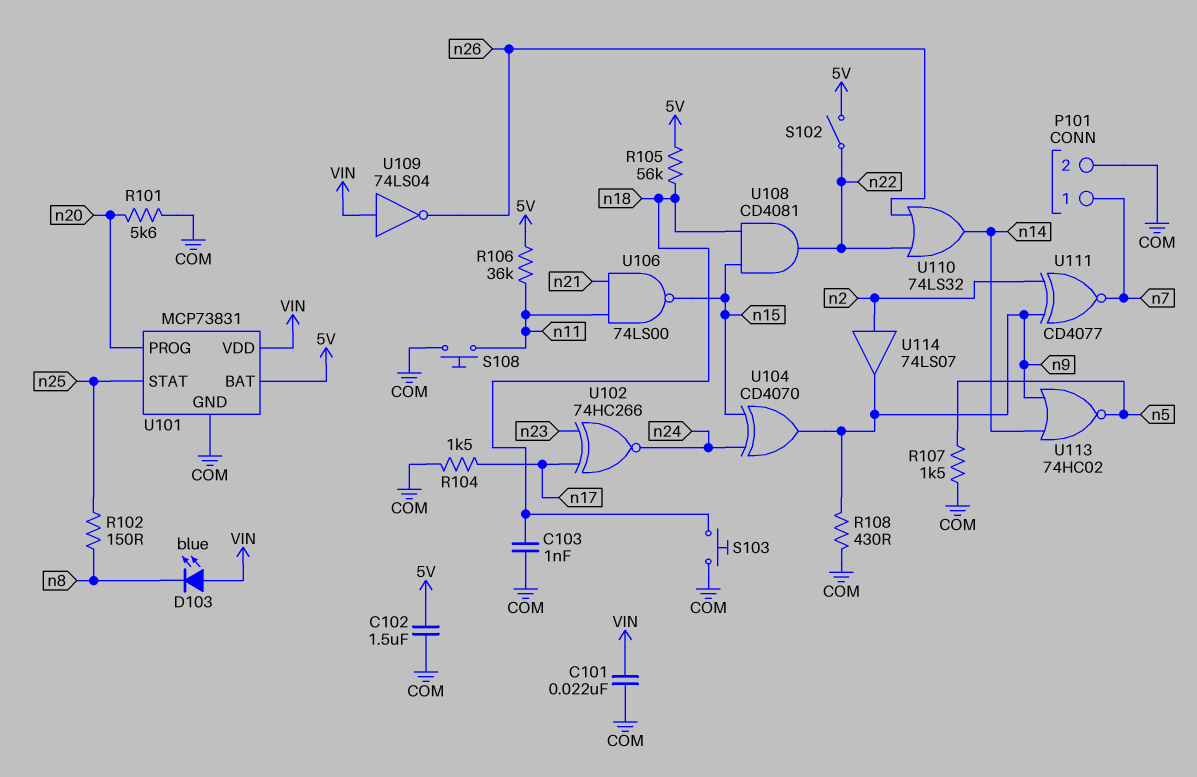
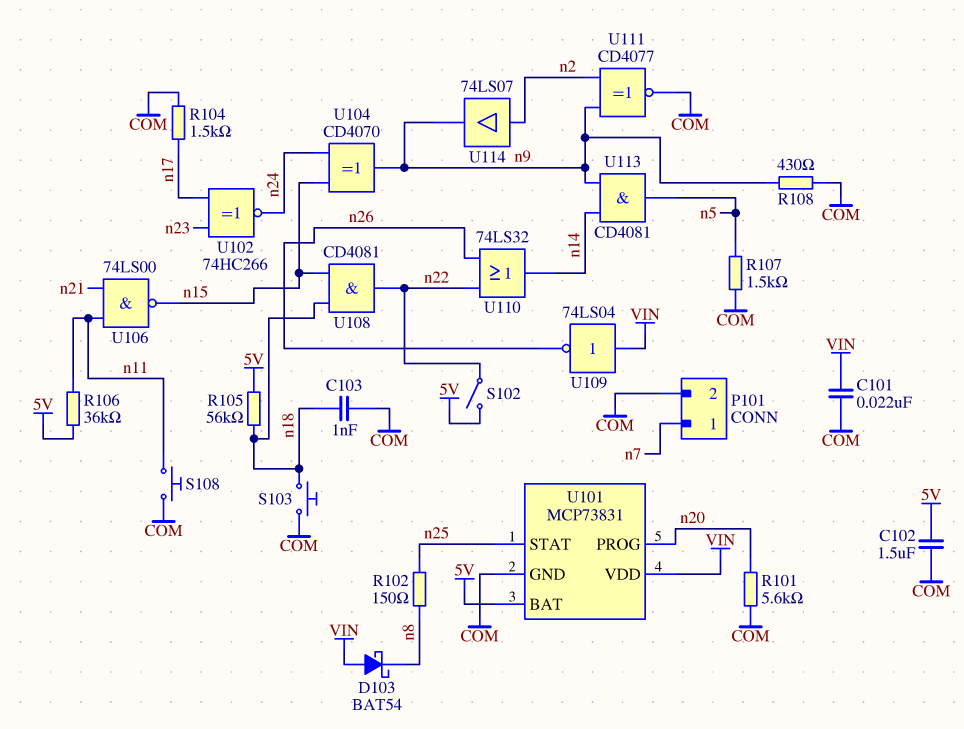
D103: LED blue (A VIN, K n8) -> schottky BAT54 (A VIN, K n8)
U111: XNOR CD4077 (in n2, in n9, out n7) -> XNOR CD4077 (in n2, in n9, out COM)
U113: NOR 74HC02 (in n9, in n14, out n5) -> AND CD4081 (in n9, in n14, out n5)

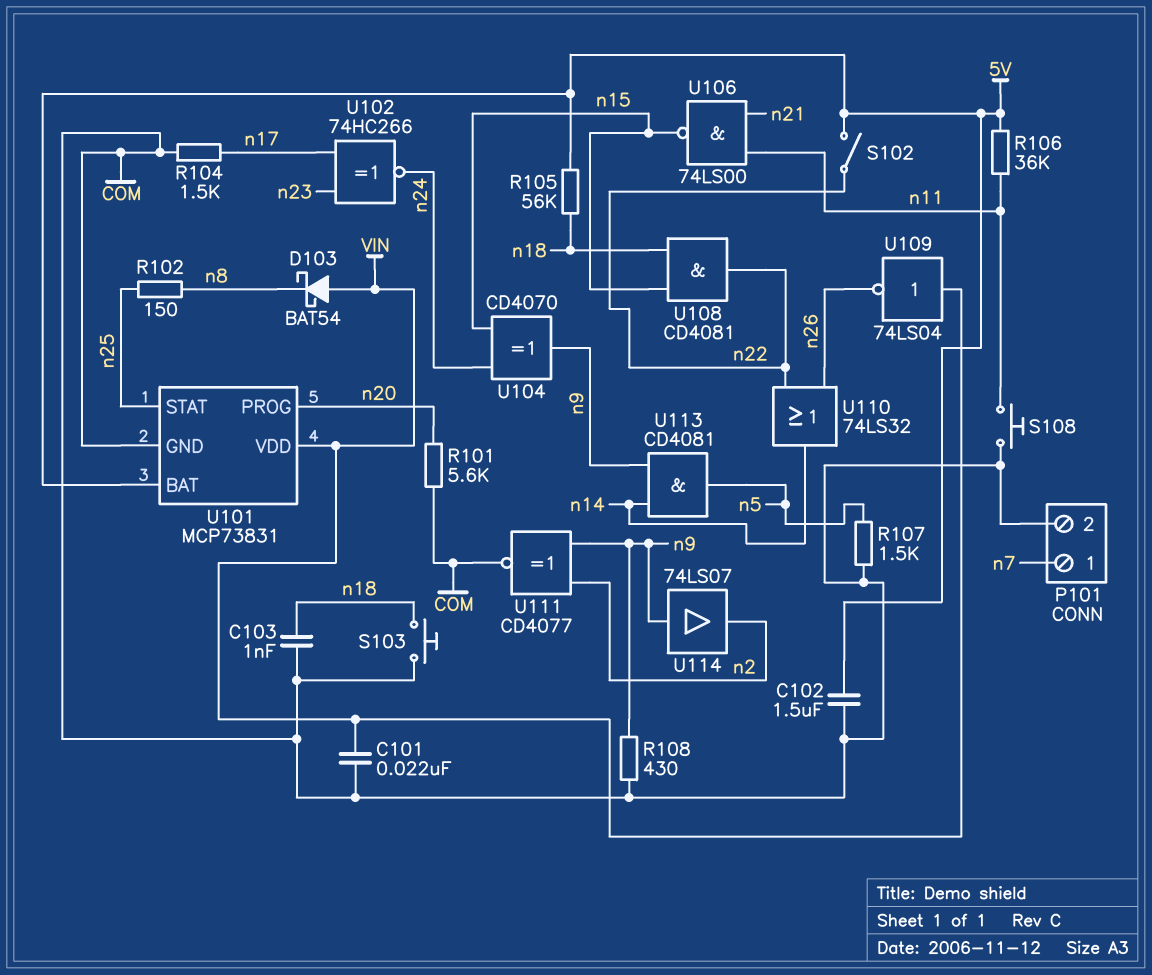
U114: buffer 74LS07 (in n2, out n9) -> buffer 74LS07 (in n9, out n2)

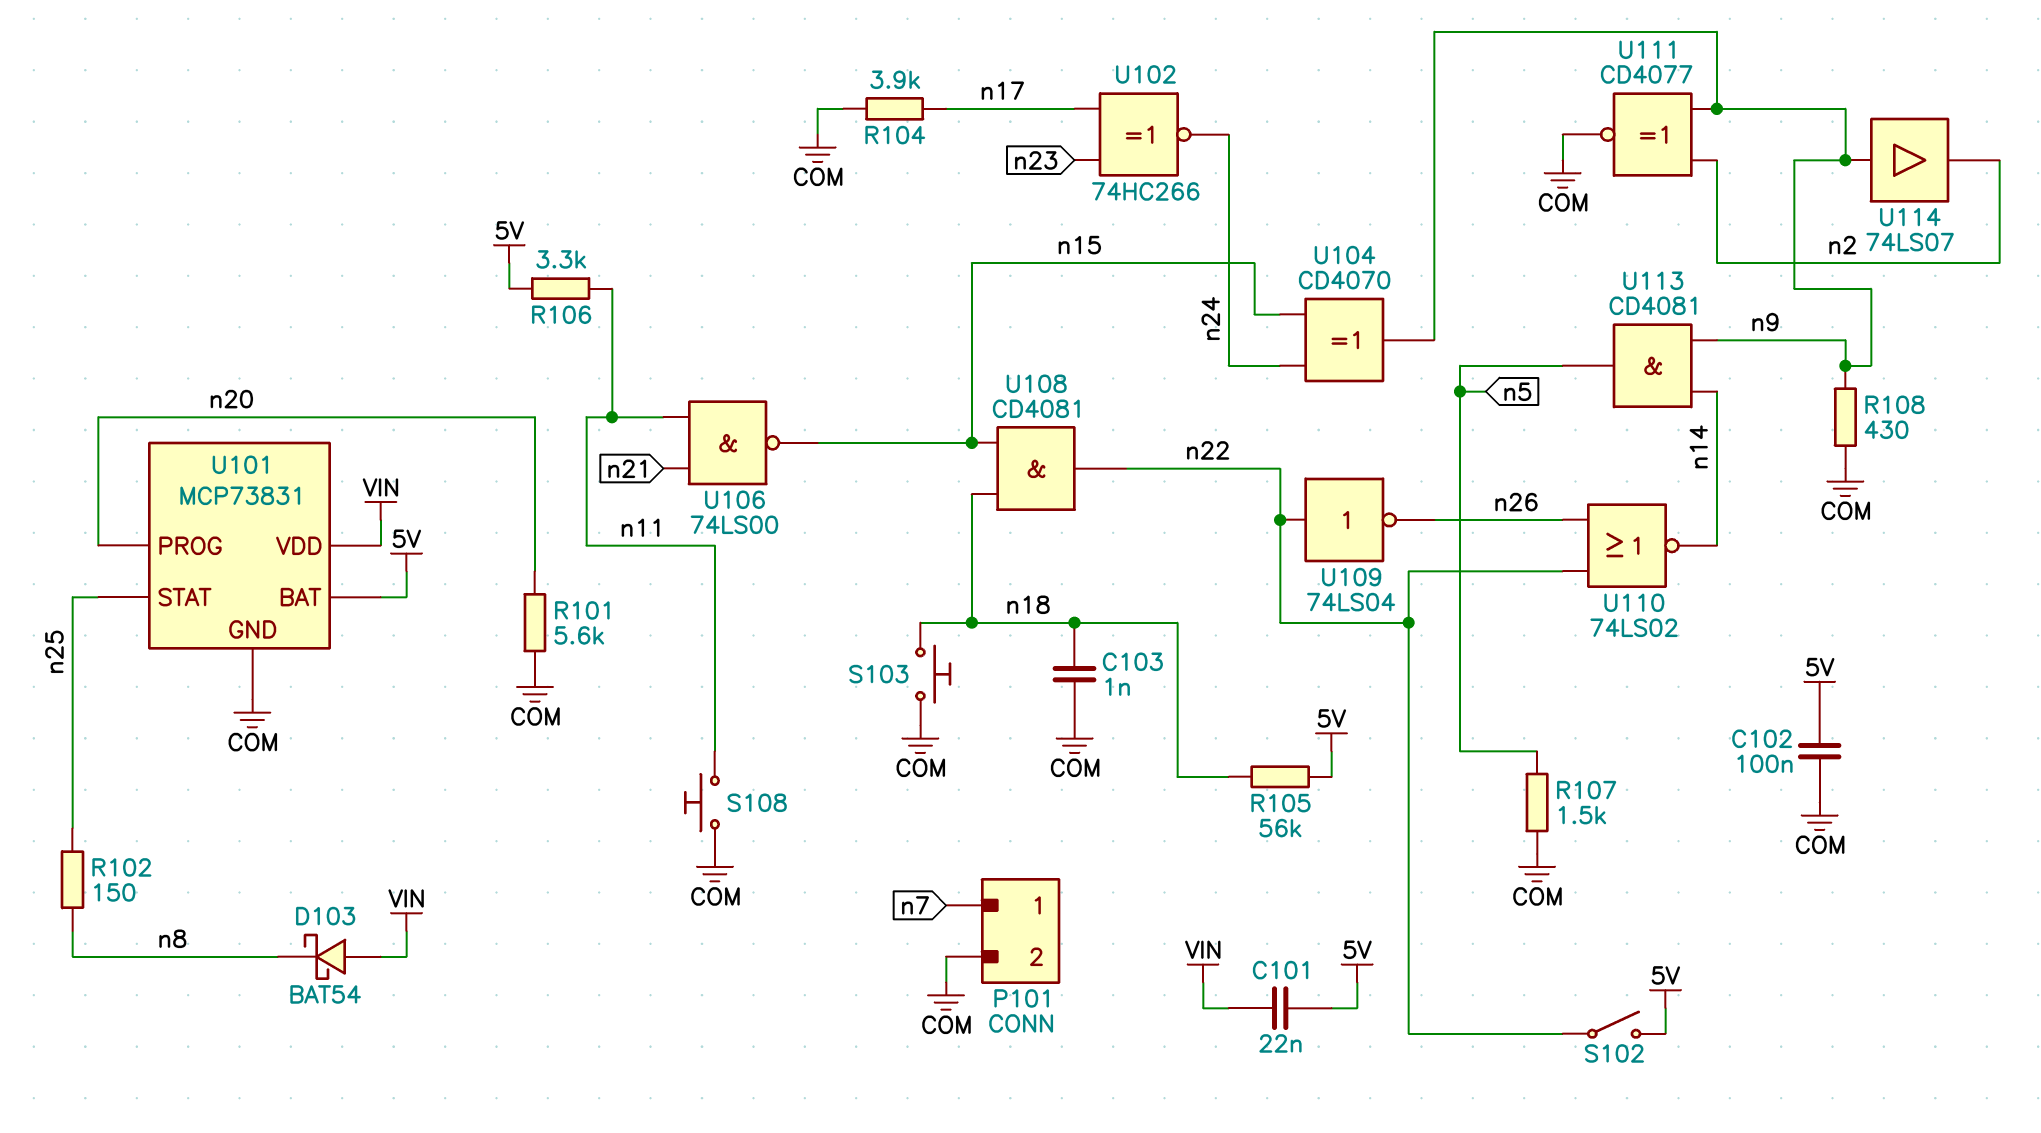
C101: 22nF (COM, VIN) -> 22nF (5V, VIN)
C102: 1.5uF (5V, COM) -> 100nF (5V, COM)
R104: 1.5k (COM, n17) -> 3.9k (COM, n17)
R106: 36k (5V, n11) -> 3.3k (5V, n11)
U109: NOT 74LS04 (in VIN, out n26) -> NOT 74LS04 (in n22, out n26)
U110: OR 74LS32 (in n22, in n26, out n14) -> NOR 74LS02 (in n22, in n26, out n14)

